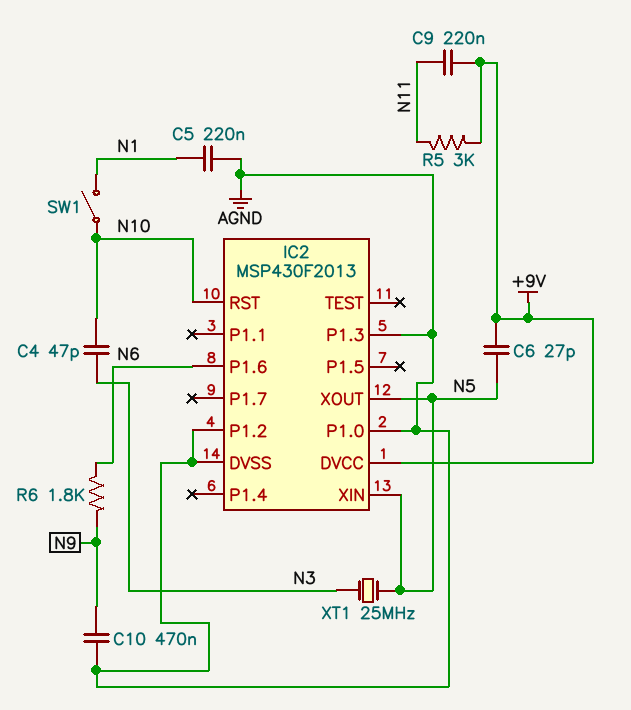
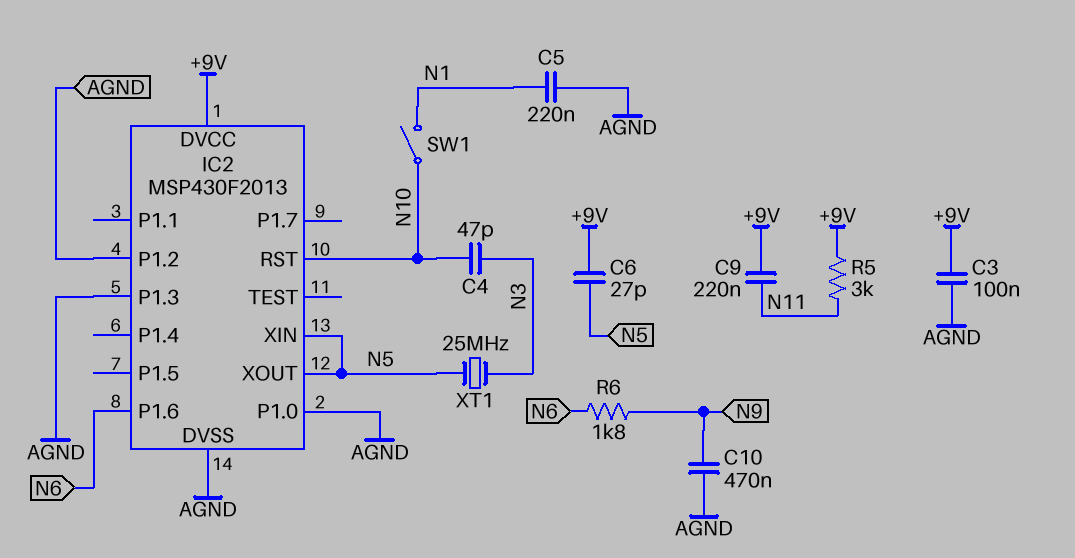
C3: none -> 100nF (+9V, AGND)

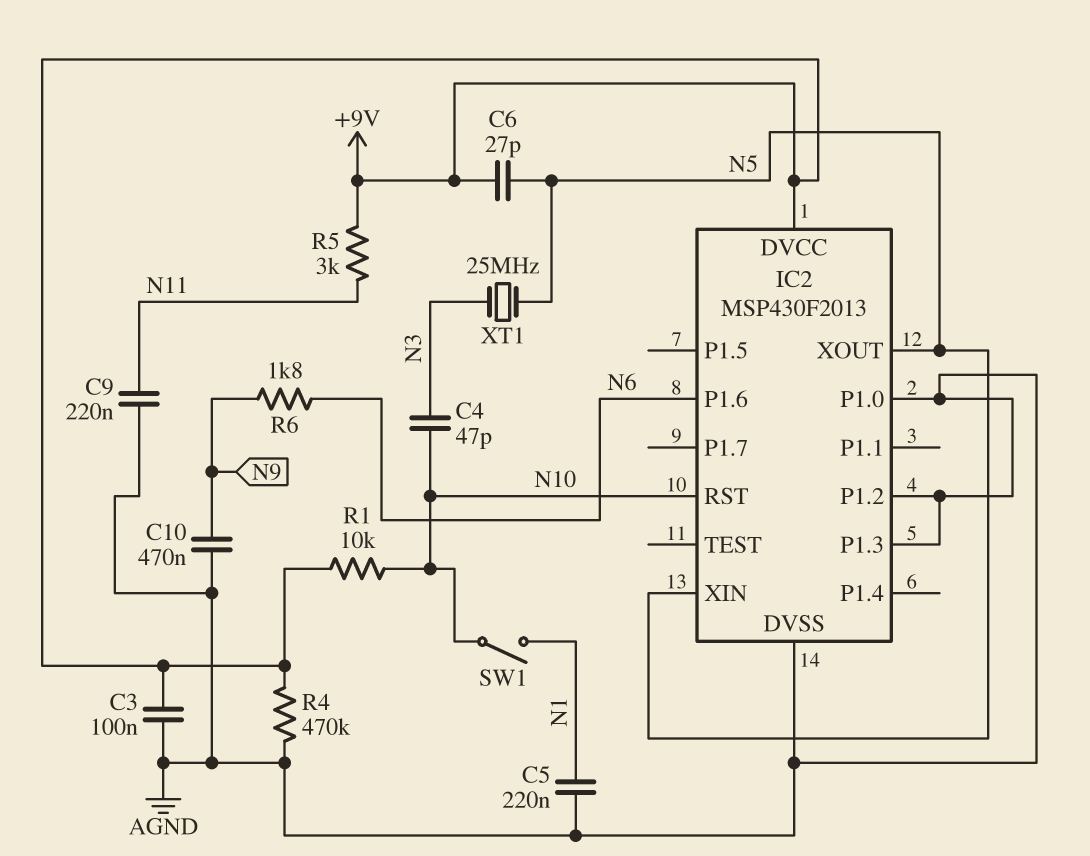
C9: 220nF (+9V, N11) -> 220nF (AGND, N11)
R1: none -> 10k (+9V, N10)
R4: none -> 470k (+9V, AGND)

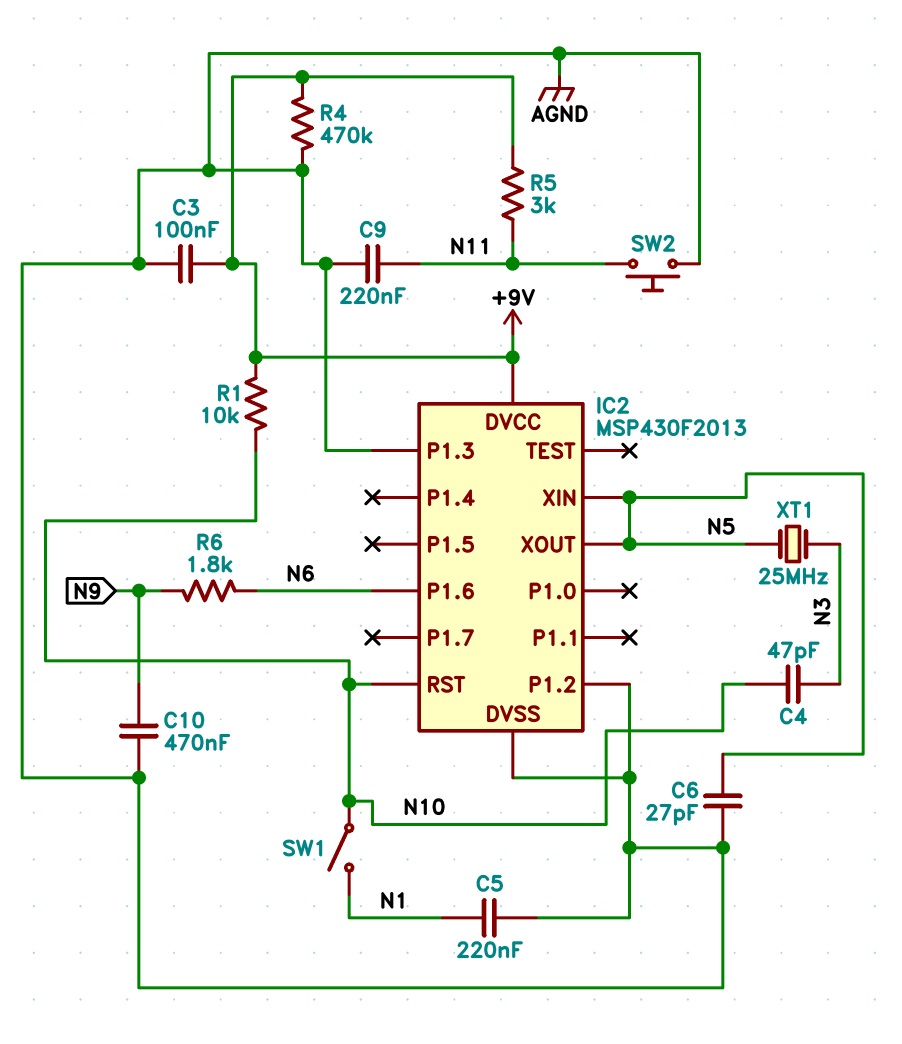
C6: 27pF (+9V, N5) -> 27pF (AGND, N5)
IC2 pin P1.0: AGND -> none
SW2: none -> button (AGND, N11)

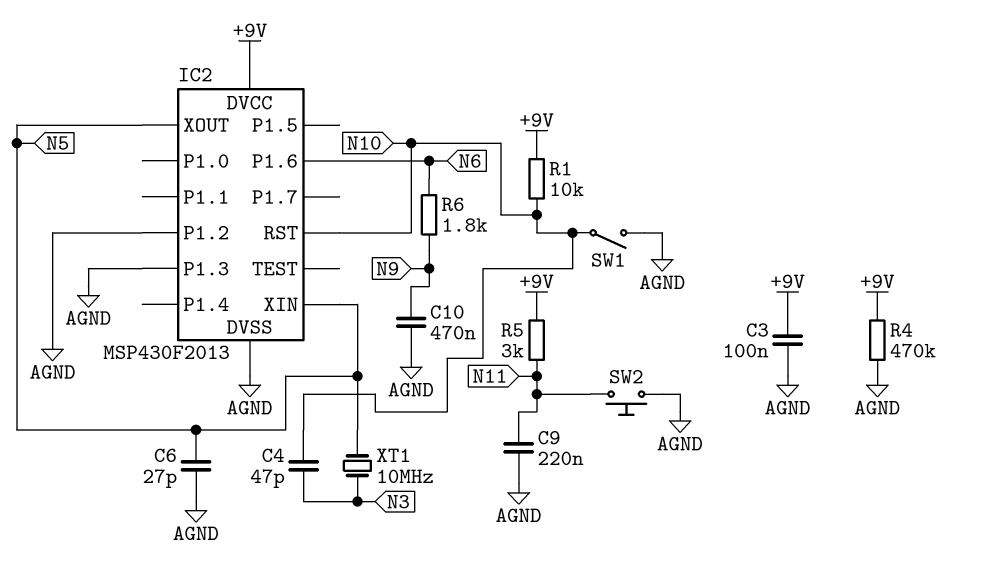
C5: 220nF (AGND, N1) -> none
SW1: switch (N1, N10) -> switch (AGND, N10)
XT1: 25MHz (N3, N5) -> 10MHz (N3, N5)

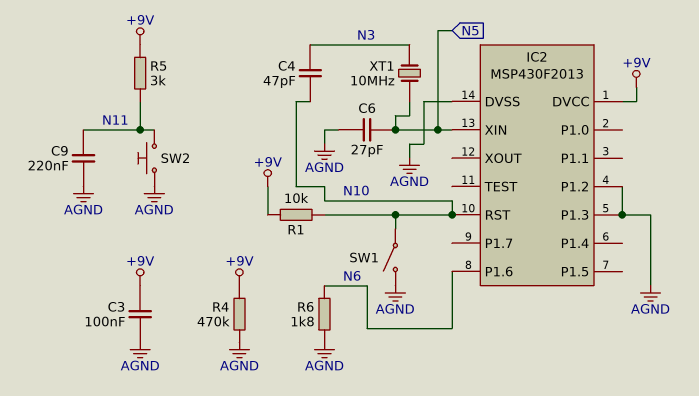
C10: 470nF (AGND, N9) -> none
IC2 pin XOUT: N5 -> none
R6: 1.8k (N6, N9) -> 1.8k (AGND, N6)

